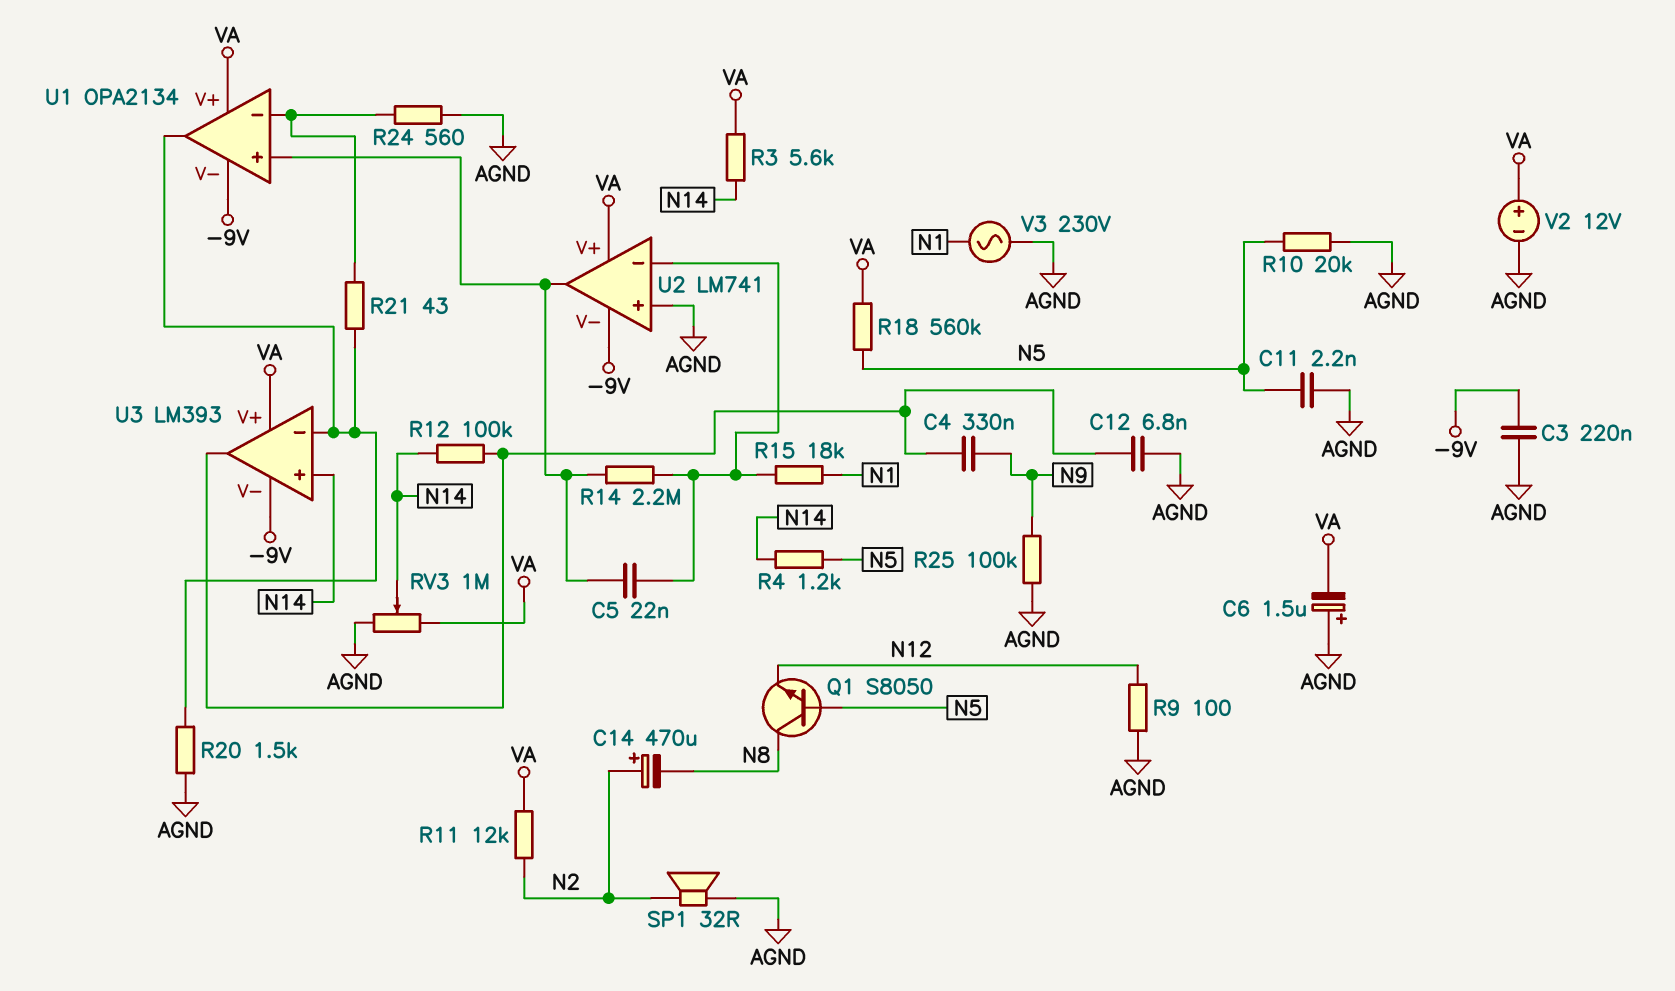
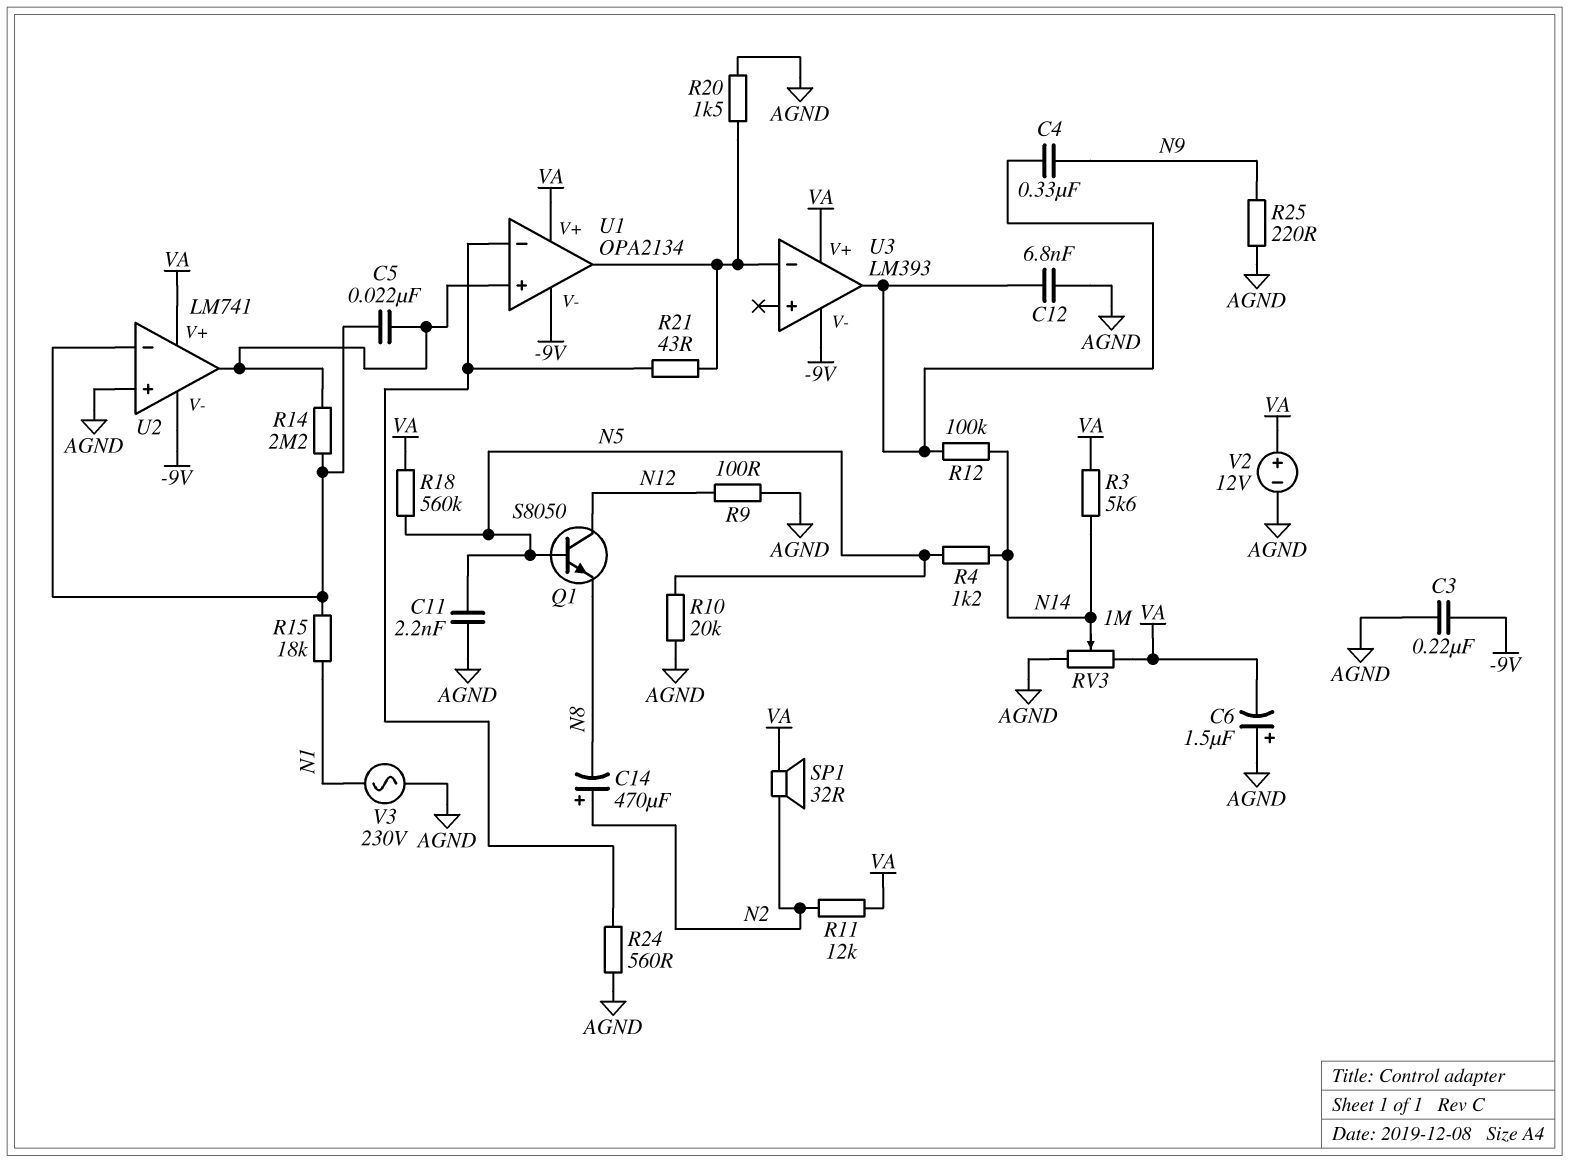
Q1: NPN S8050 (B N5, C N8, E N12) -> NPN S8050 (B N5, C N12, E N8)
R25: 100k (AGND, N9) -> 220 (AGND, N9)
SP1: speaker 32R (AGND, N2) -> speaker 32R (N2, VA)
U3 pin in+: N14 -> none

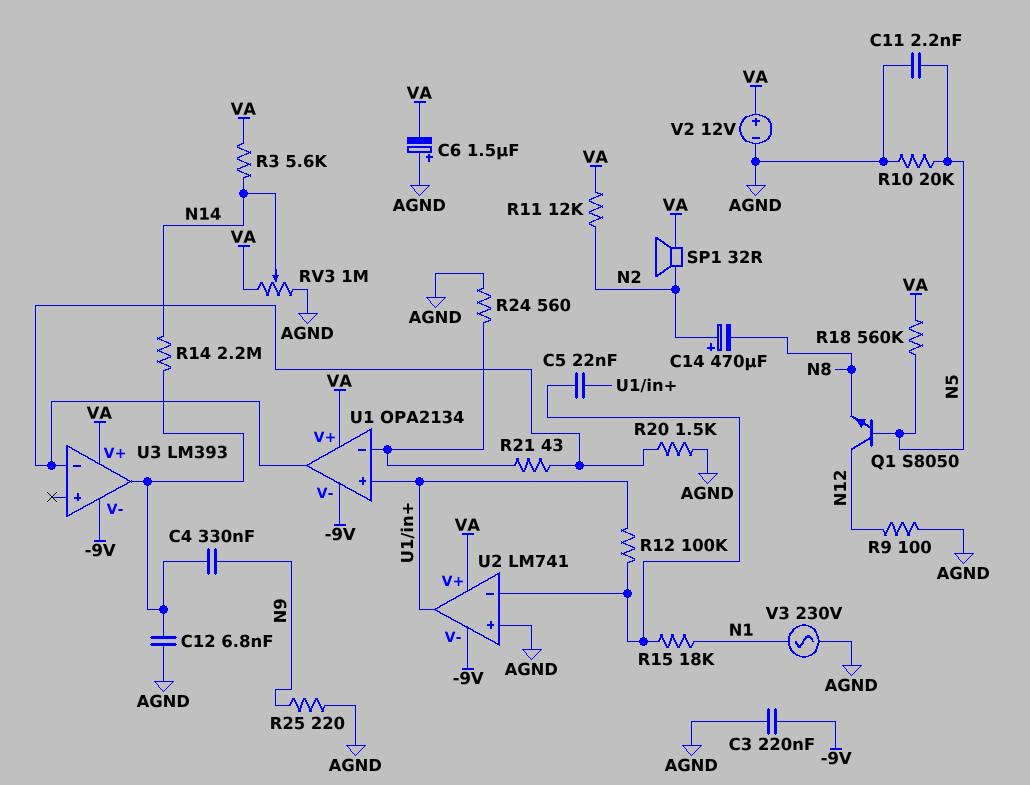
R4: 1.2k (N5, N14) -> none
R12: 100k (N14, U3/out) -> 100k (U1/in+, U2/in-)
R14: 2.2M (U1/in+, U2/in-) -> 2.2M (N14, U3/out)

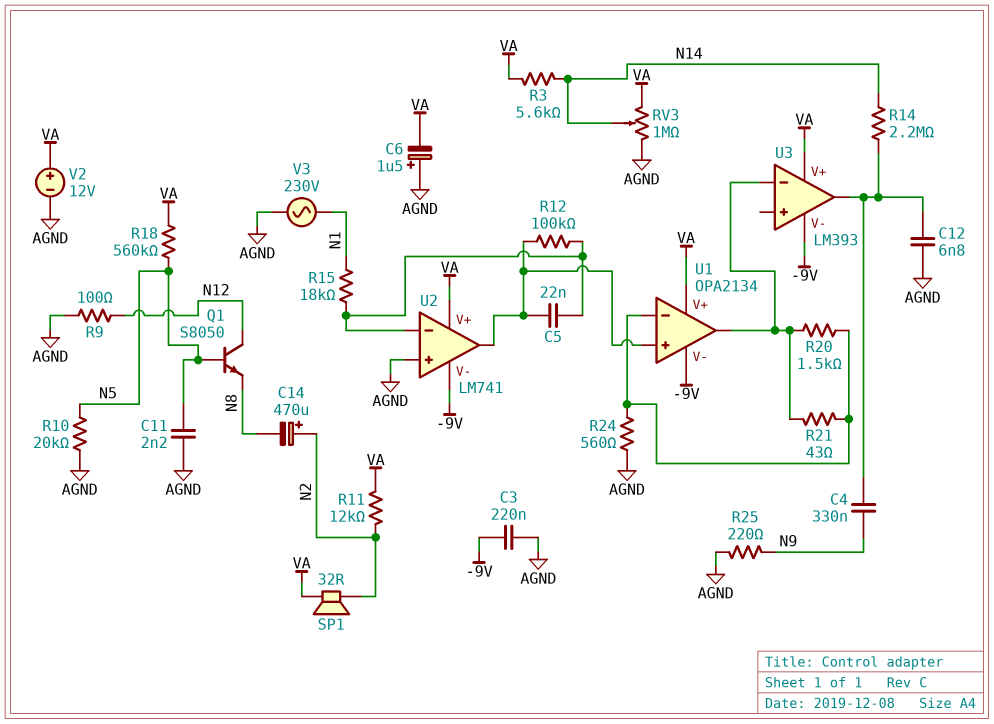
R20: 1.5k (AGND, U1/out) -> 1.5k (U1/in-, U1/out)

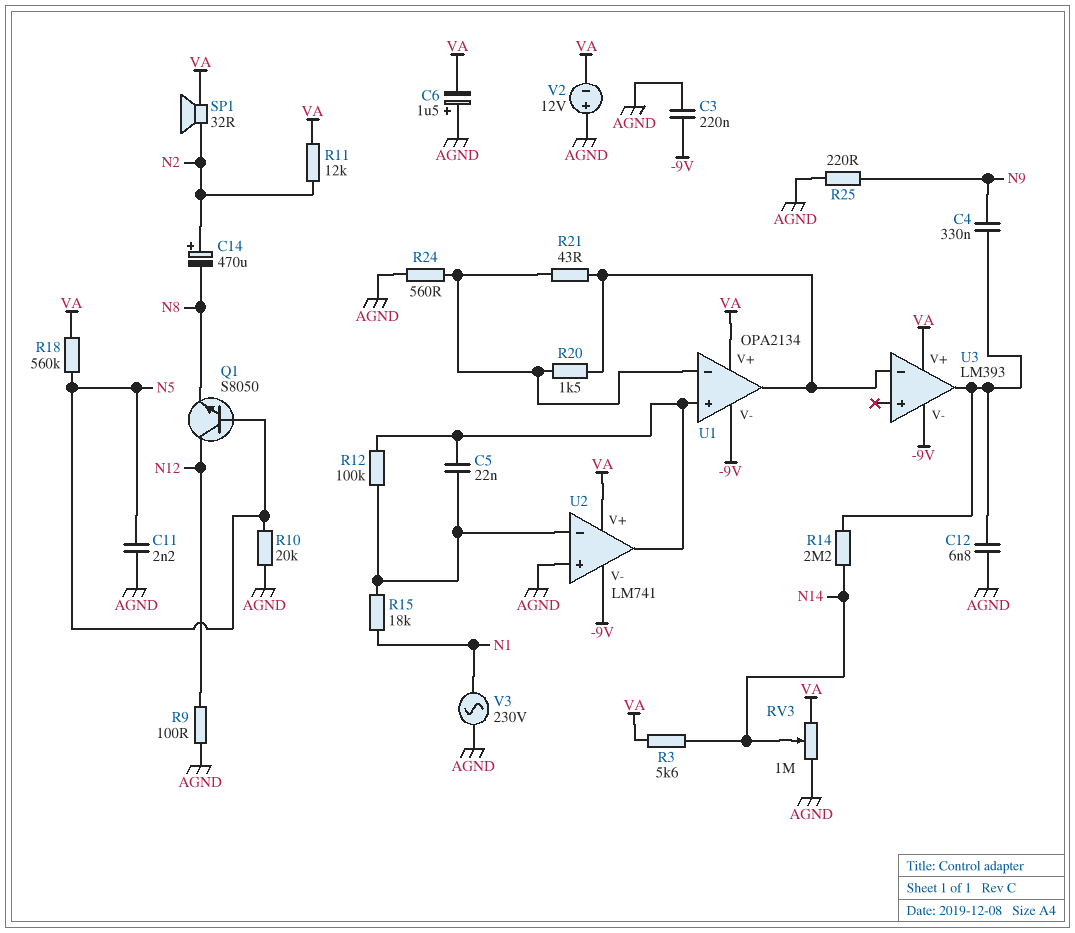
V2: 12V (plus VA, minus AGND) -> 12V (plus AGND, minus VA)

